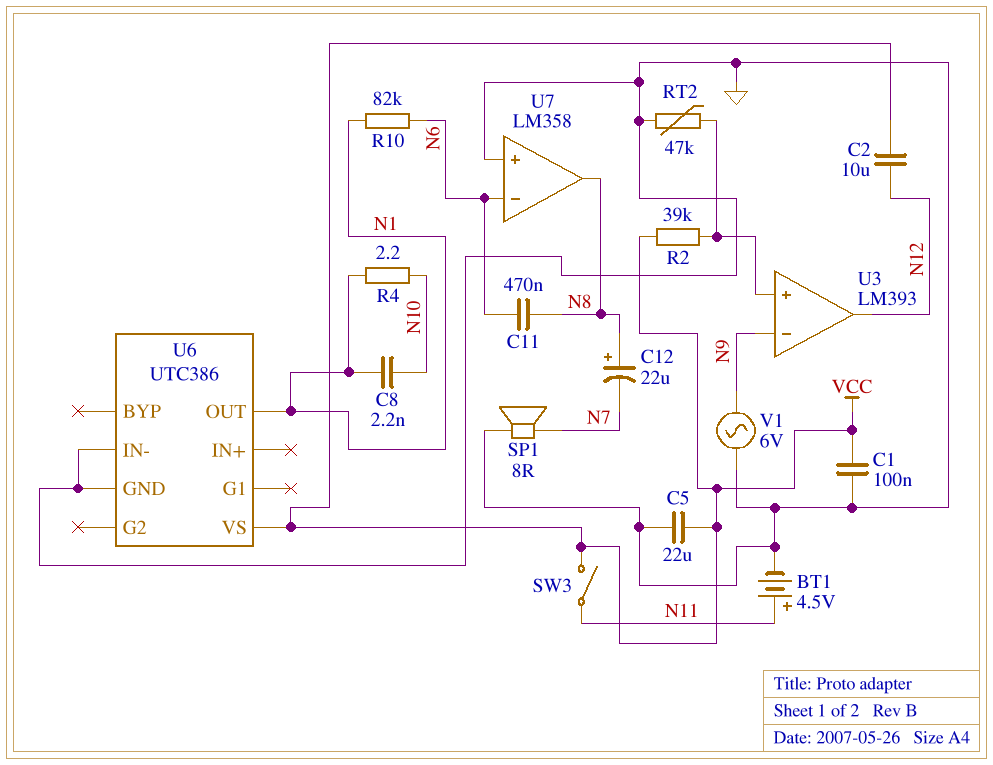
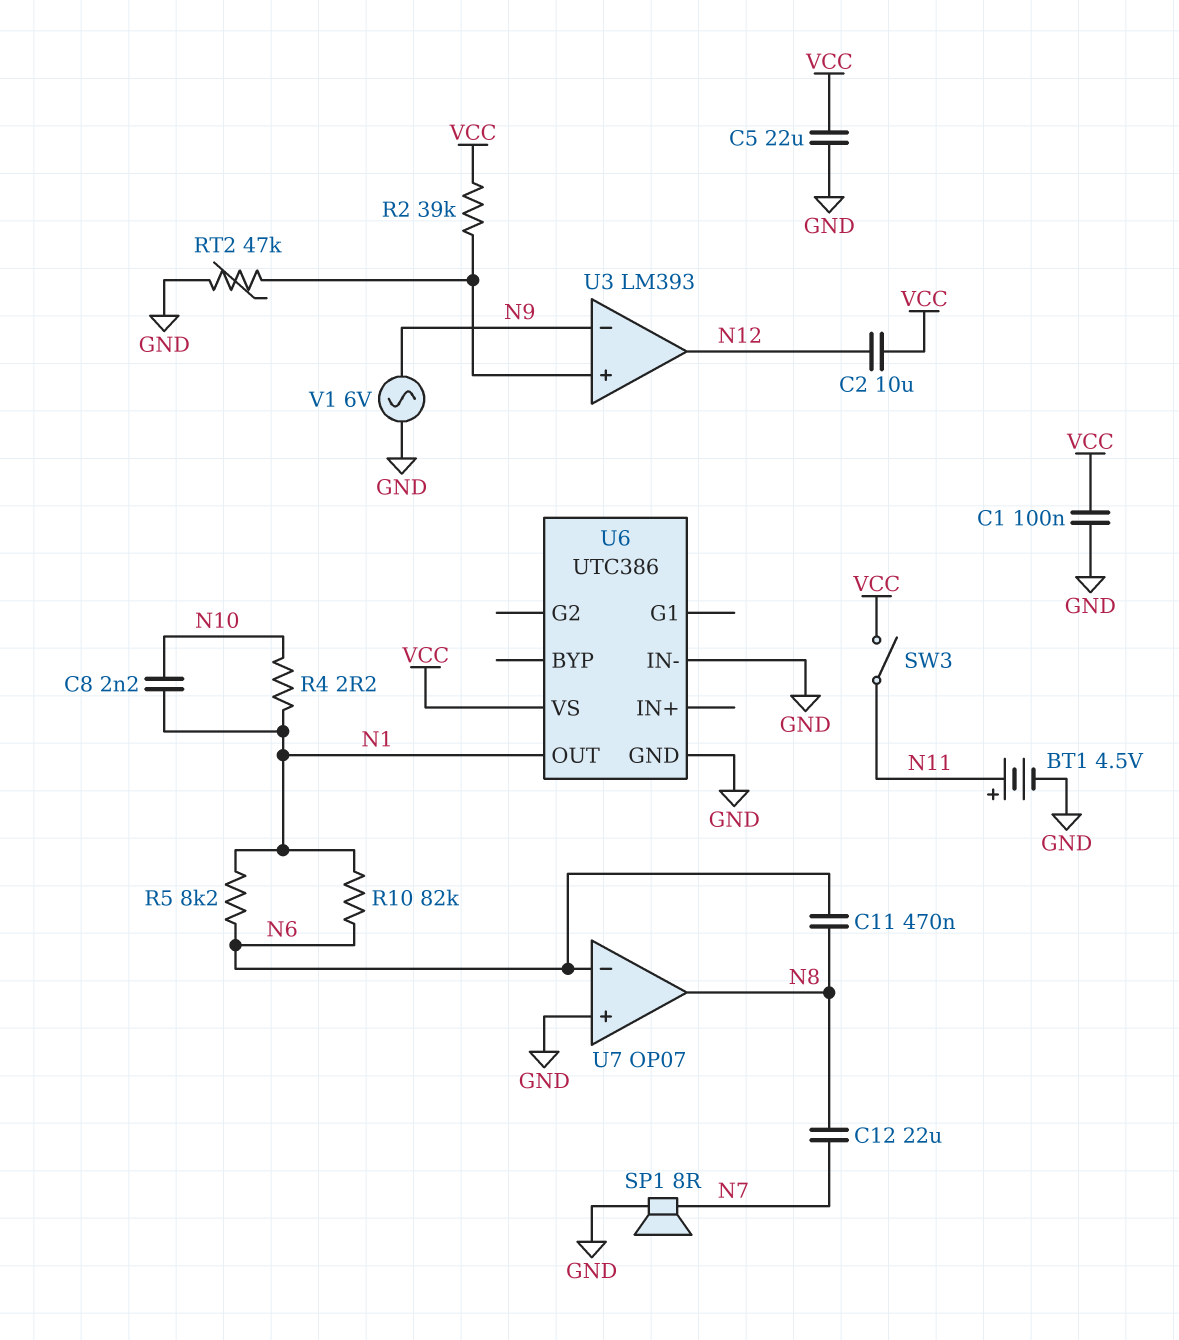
C12: 22uF (plus N8, minus N7) -> 22uF (N7, N8)
R5: none -> 8.2k (N1, N6)
U7: LM358 -> OP07

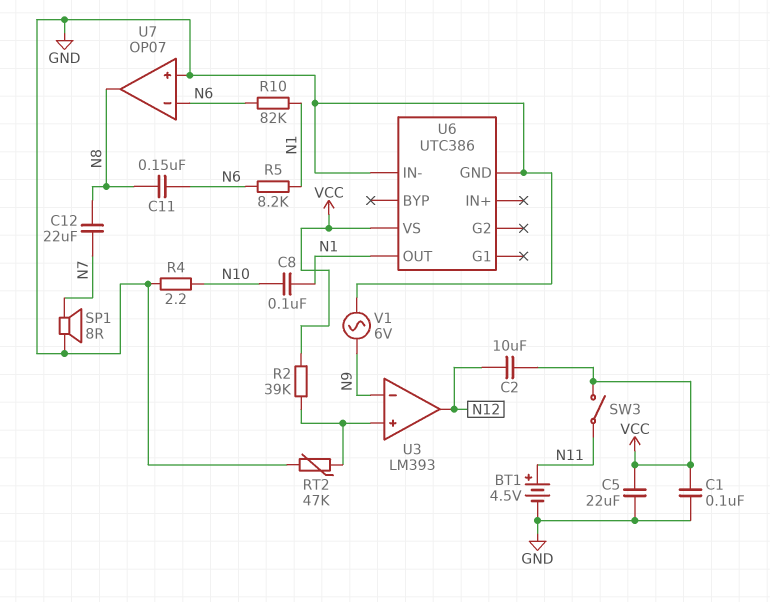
C8: 2.2nF (N1, N10) -> 100nF (N1, N10)
C11: 470nF (N6, N8) -> 150nF (N6, N8)
R4: 2.2 (N1, N10) -> 2.2 (GND, N10)

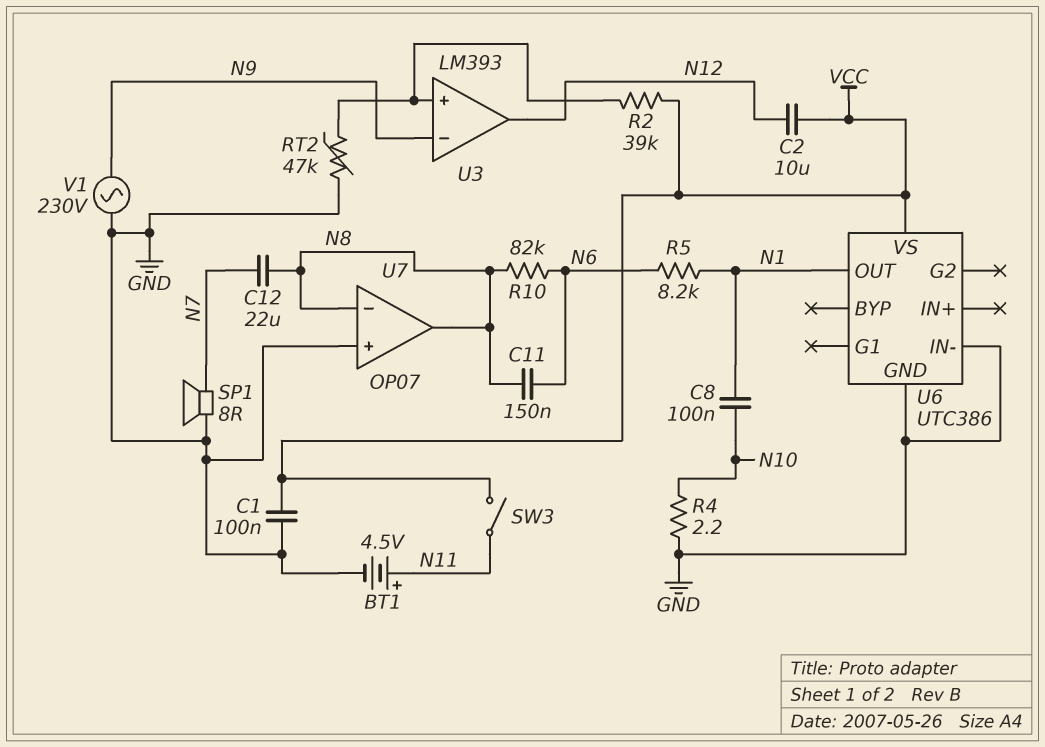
C5: 22uF (GND, VCC) -> none
R10: 82k (N1, N6) -> 82k (N6, N8)
U7 pin in-: N6 -> N8
V1: AC 6V (GND, N9) -> AC 230V (GND, N9)

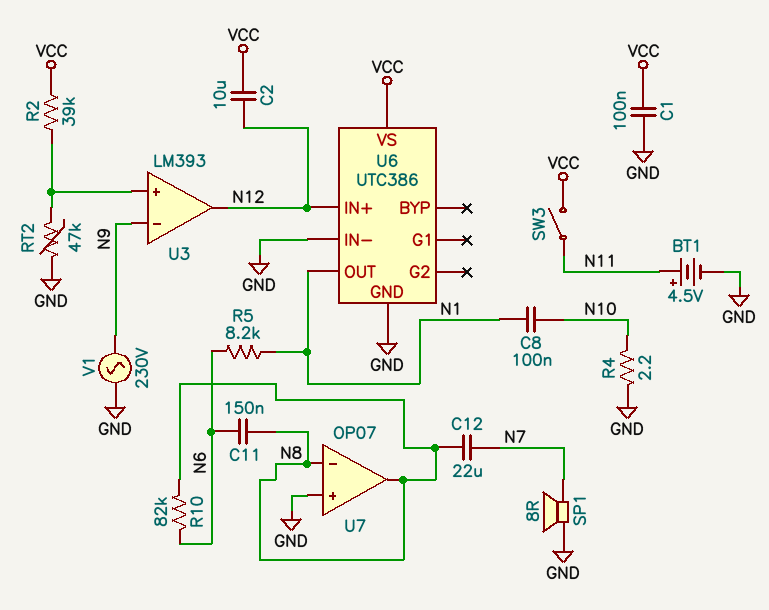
U6 pin IN+: none -> N12

